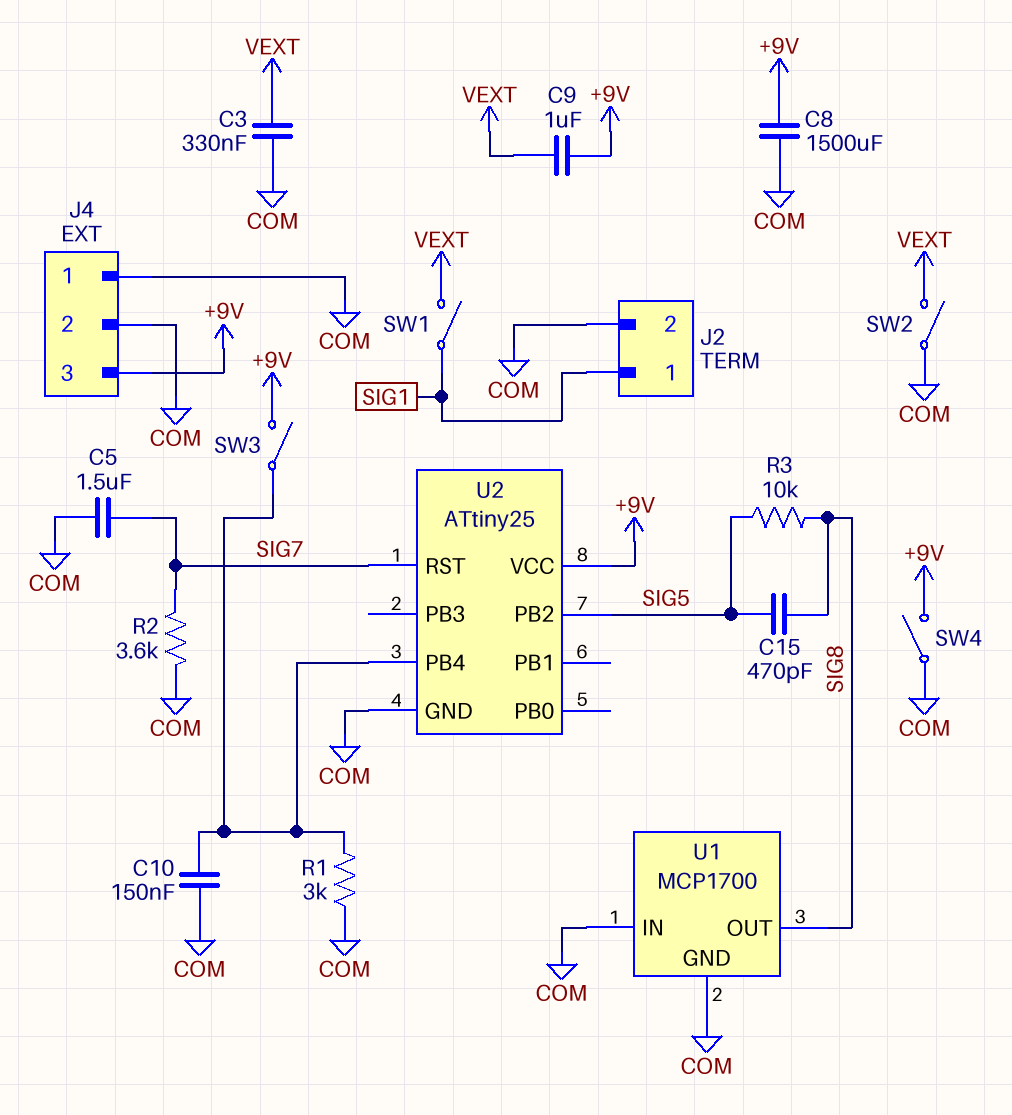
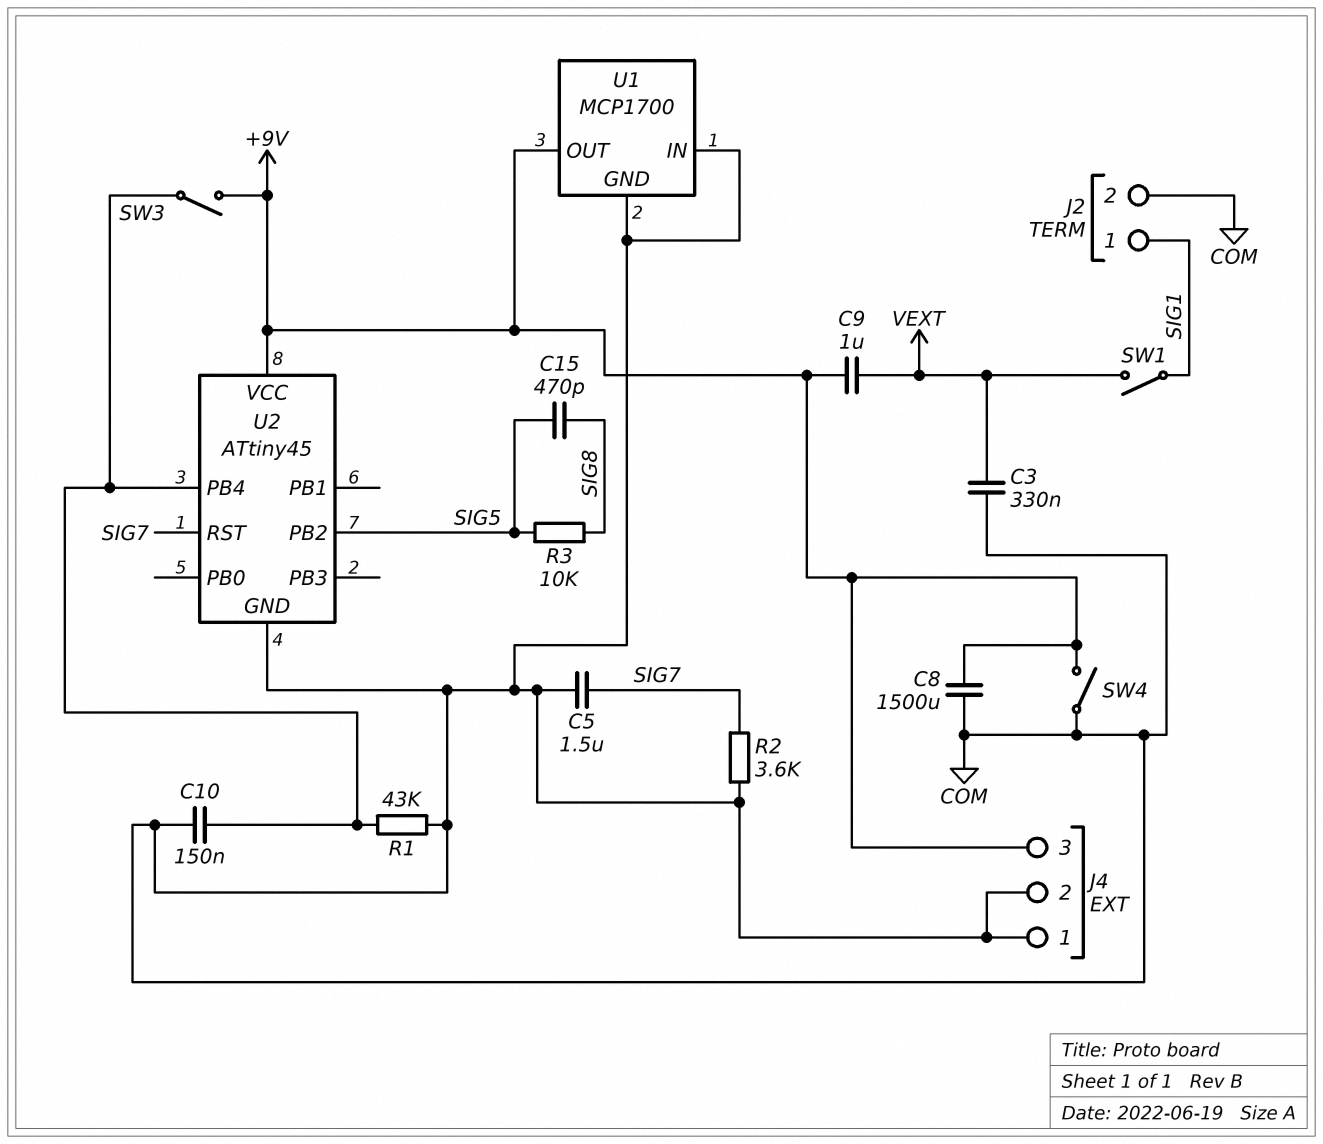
R1: 3k (COM, U2/PB4) -> 43k (COM, U2/PB4)
SW2: switch (COM, VEXT) -> none
U1 pin OUT: SIG8 -> +9V
U2: ATtiny25 -> ATtiny45

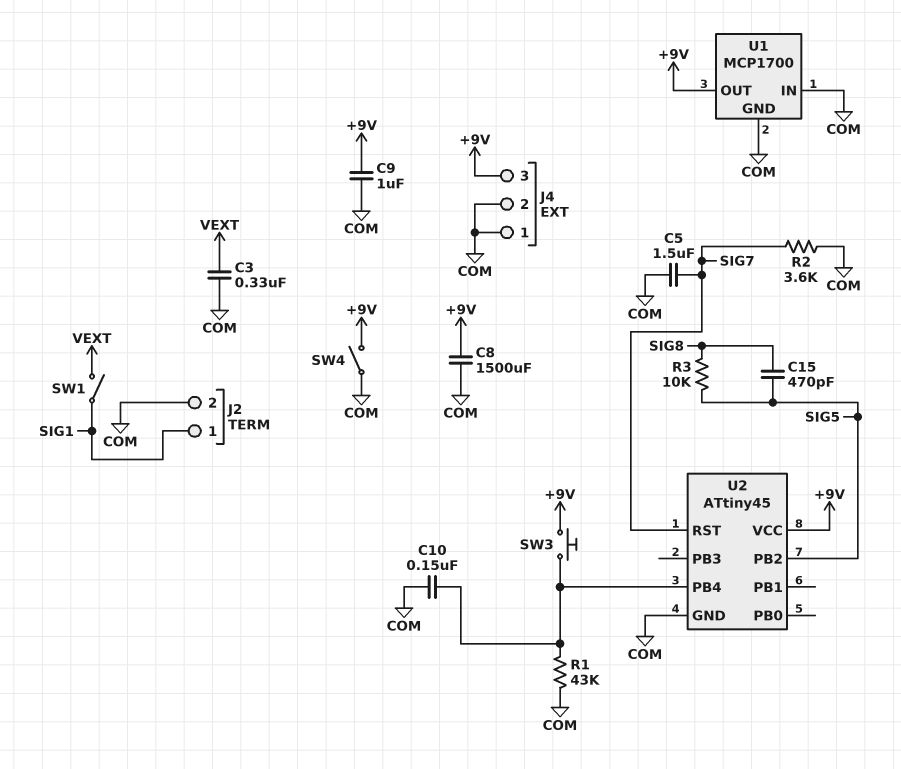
C9: 1uF (+9V, VEXT) -> 1uF (+9V, COM)
SW3: switch (+9V, U2/PB4) -> button (+9V, U2/PB4)

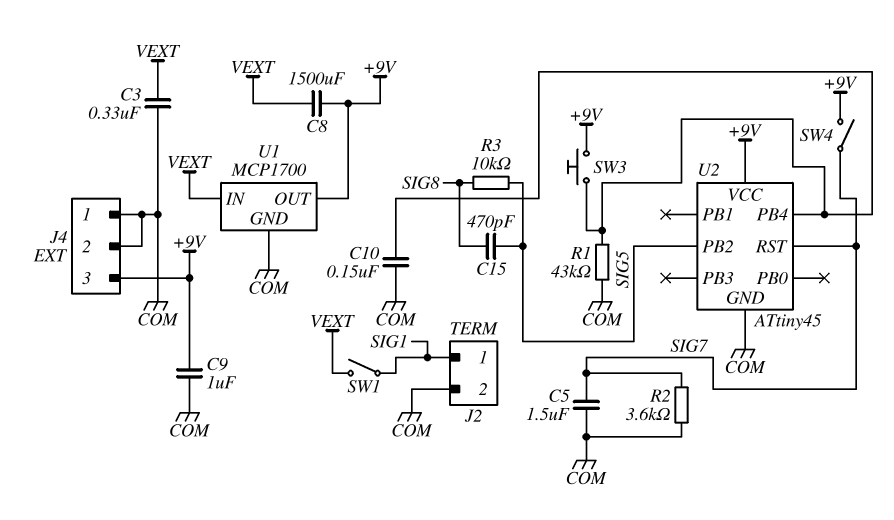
C8: 1500uF (+9V, COM) -> 1500uF (+9V, VEXT)
SW4: switch (+9V, COM) -> switch (+9V, SIG7)
U1 pin IN: COM -> VEXT

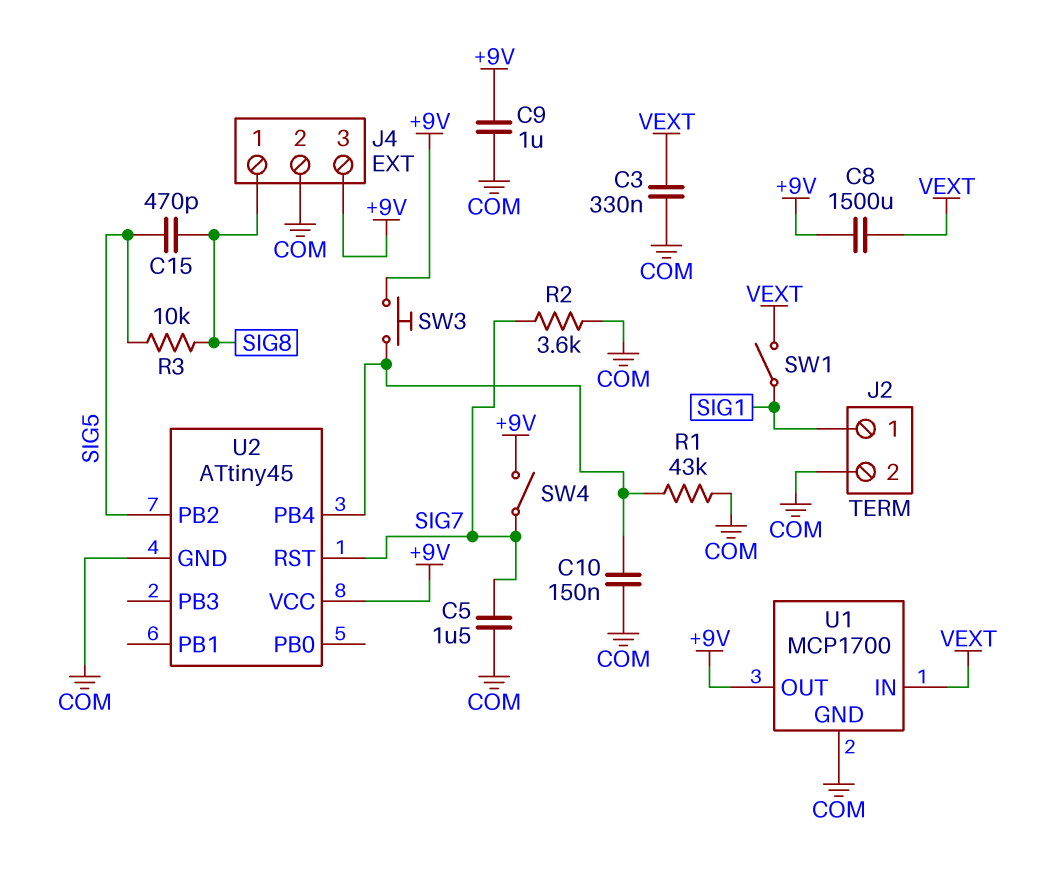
J4 pin 1: COM -> SIG8

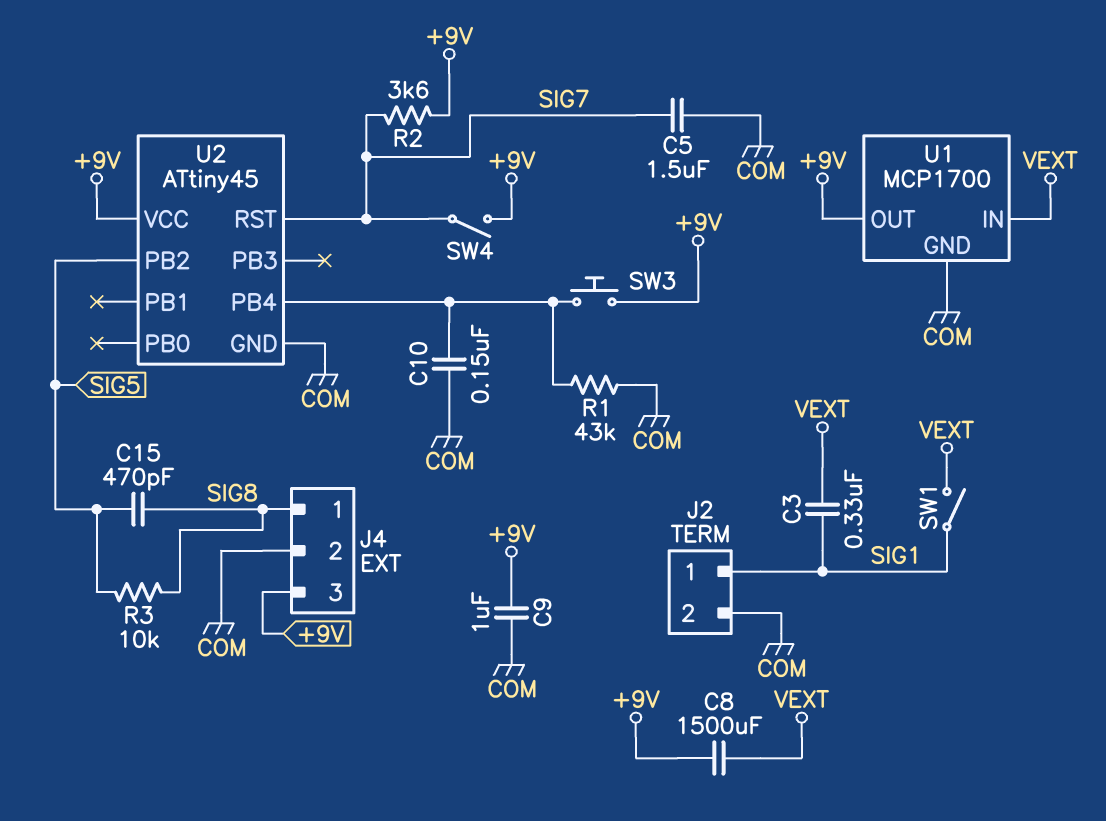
C3: 330nF (COM, VEXT) -> 330nF (SIG1, VEXT)
R2: 3.6k (COM, SIG7) -> 3.6k (+9V, SIG7)

